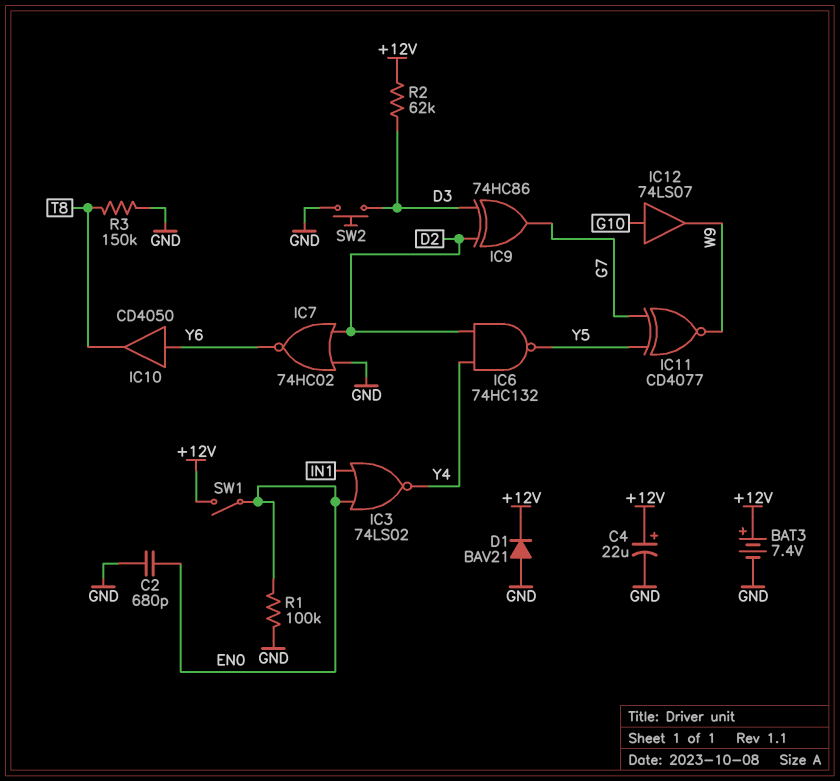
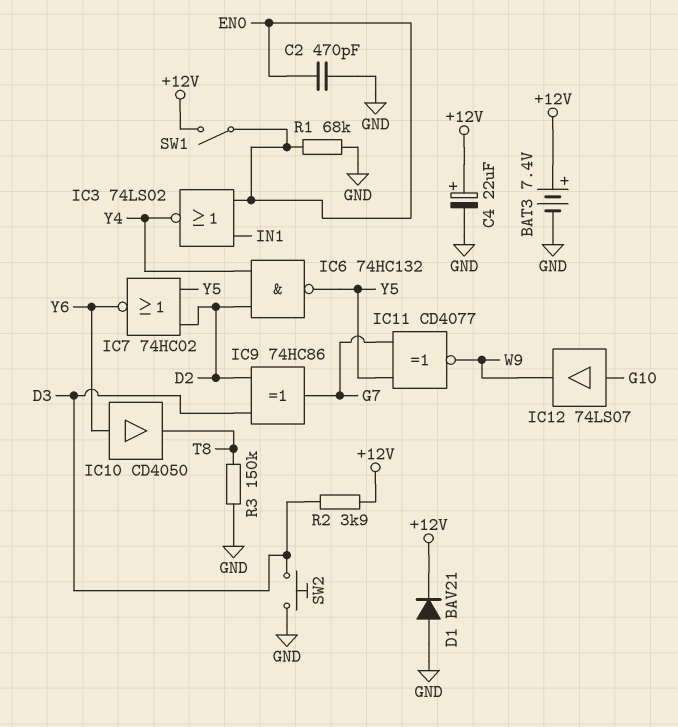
C2: 680pF (EN0, GND) -> 470pF (EN0, GND)
IC7: NOR 74HC02 (in D2, in GND, out Y6) -> NOR 74HC02 (in D2, in Y5, out Y6)
R1: 100k (EN0, GND) -> 68k (EN0, GND)
R2: 62k (+12V, D3) -> 3.9k (+12V, D3)

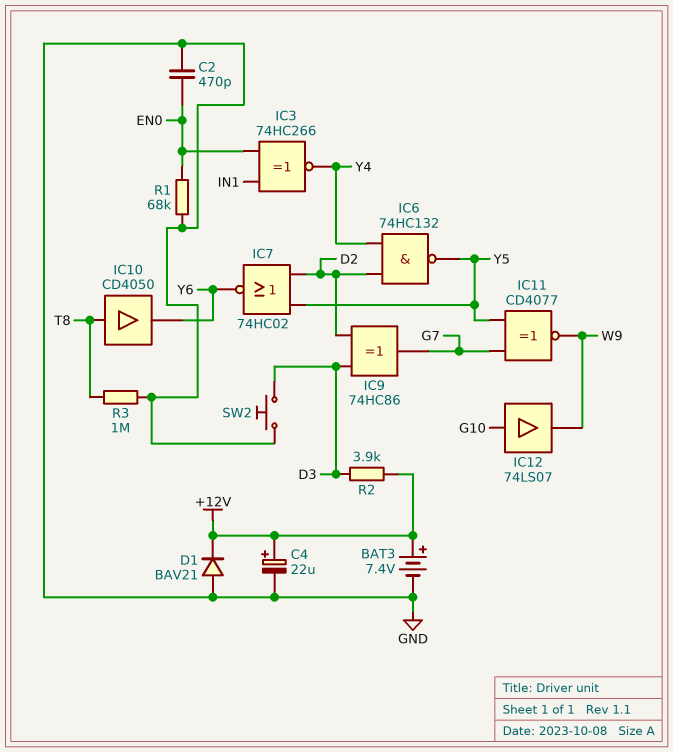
IC3: NOR 74LS02 (in EN0, in IN1, out Y4) -> XNOR 74HC266 (in EN0, in IN1, out Y4)
IC10: buffer CD4050 (in Y6, out T8) -> buffer CD4050 (in T8, out Y6)
R3: 150k (GND, T8) -> 1M (GND, T8)
SW1: switch (+12V, EN0) -> none

